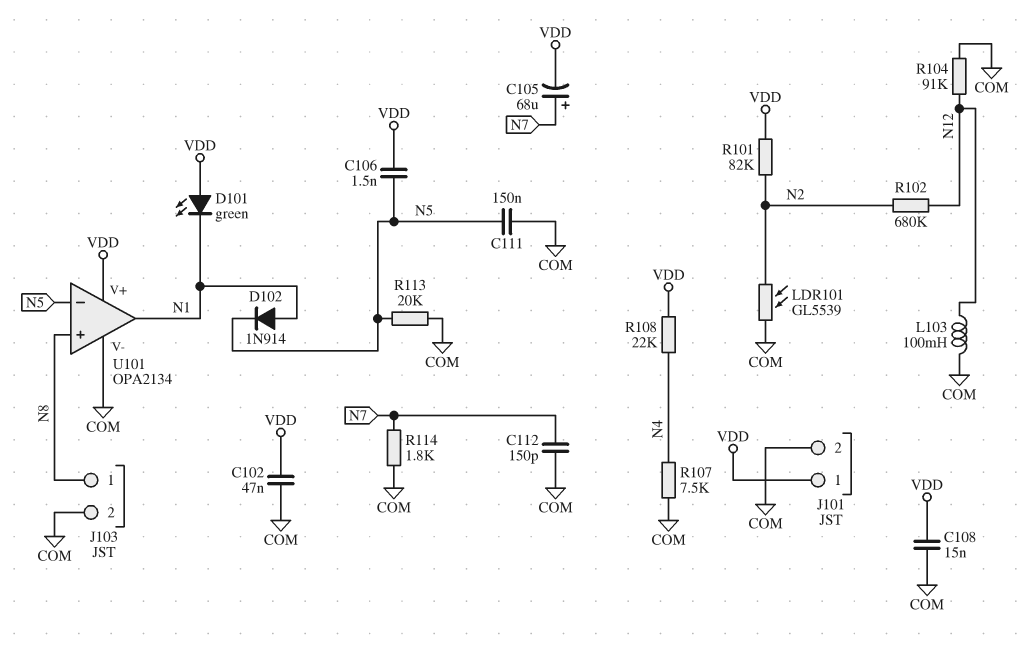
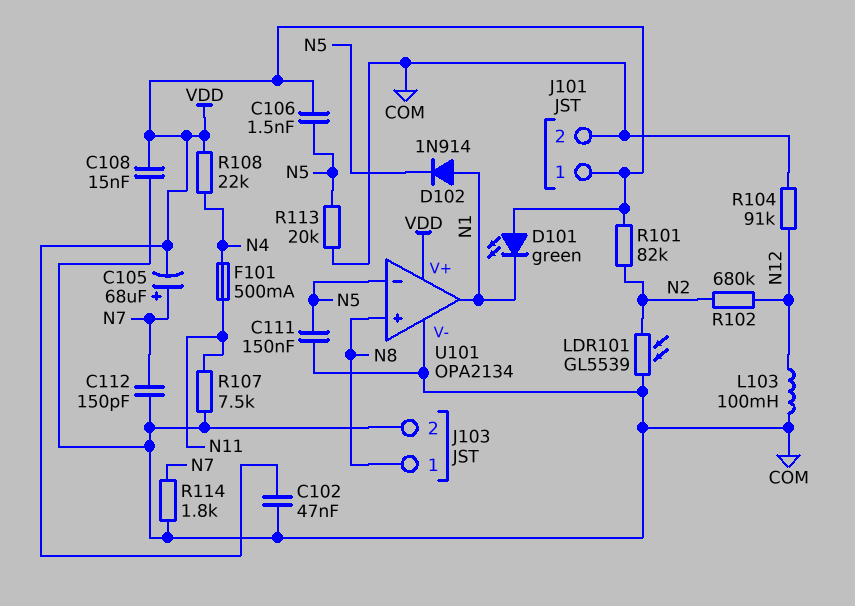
F101: none -> 500mA (N4, N11)
R107: 7.5k (COM, N4) -> 7.5k (COM, N11)

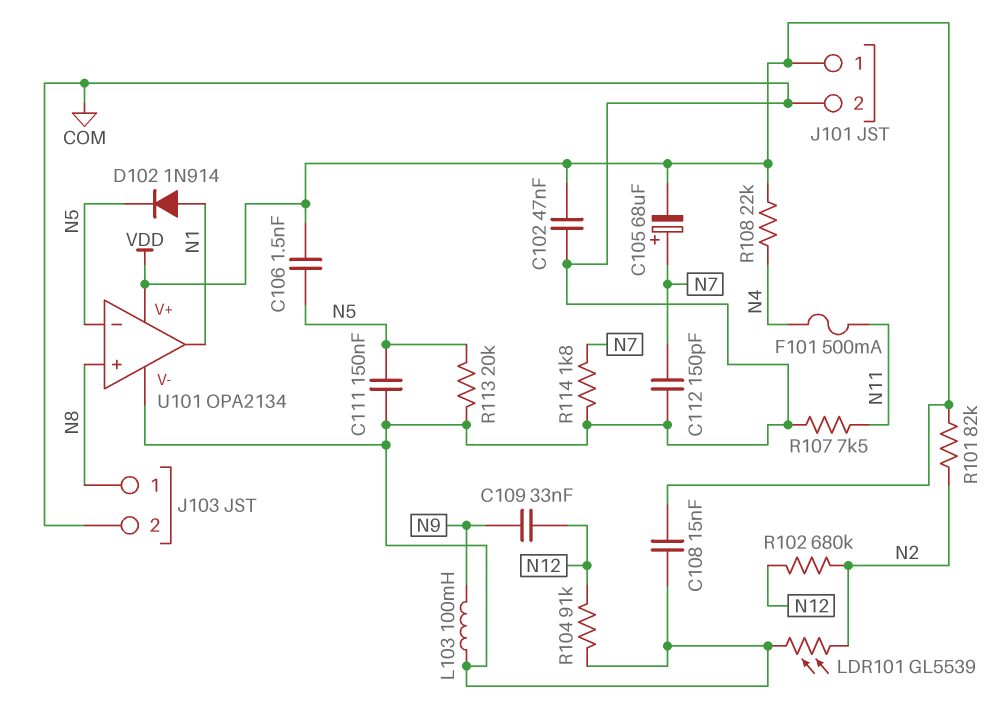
C109: none -> 33nF (N9, N12)
D101: LED green (A VDD, K N1) -> none
L103: 100mH (COM, N12) -> 100mH (COM, N9)

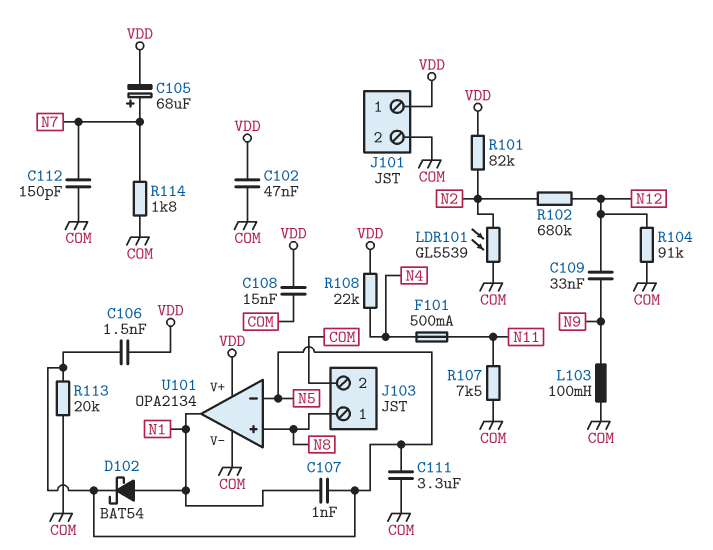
C107: none -> 1nF (N1, N5)
C111: 150nF (COM, N5) -> 3.3uF (COM, N5)
D102: diode 1N914 (A N1, K N5) -> schottky BAT54 (A N1, K N5)

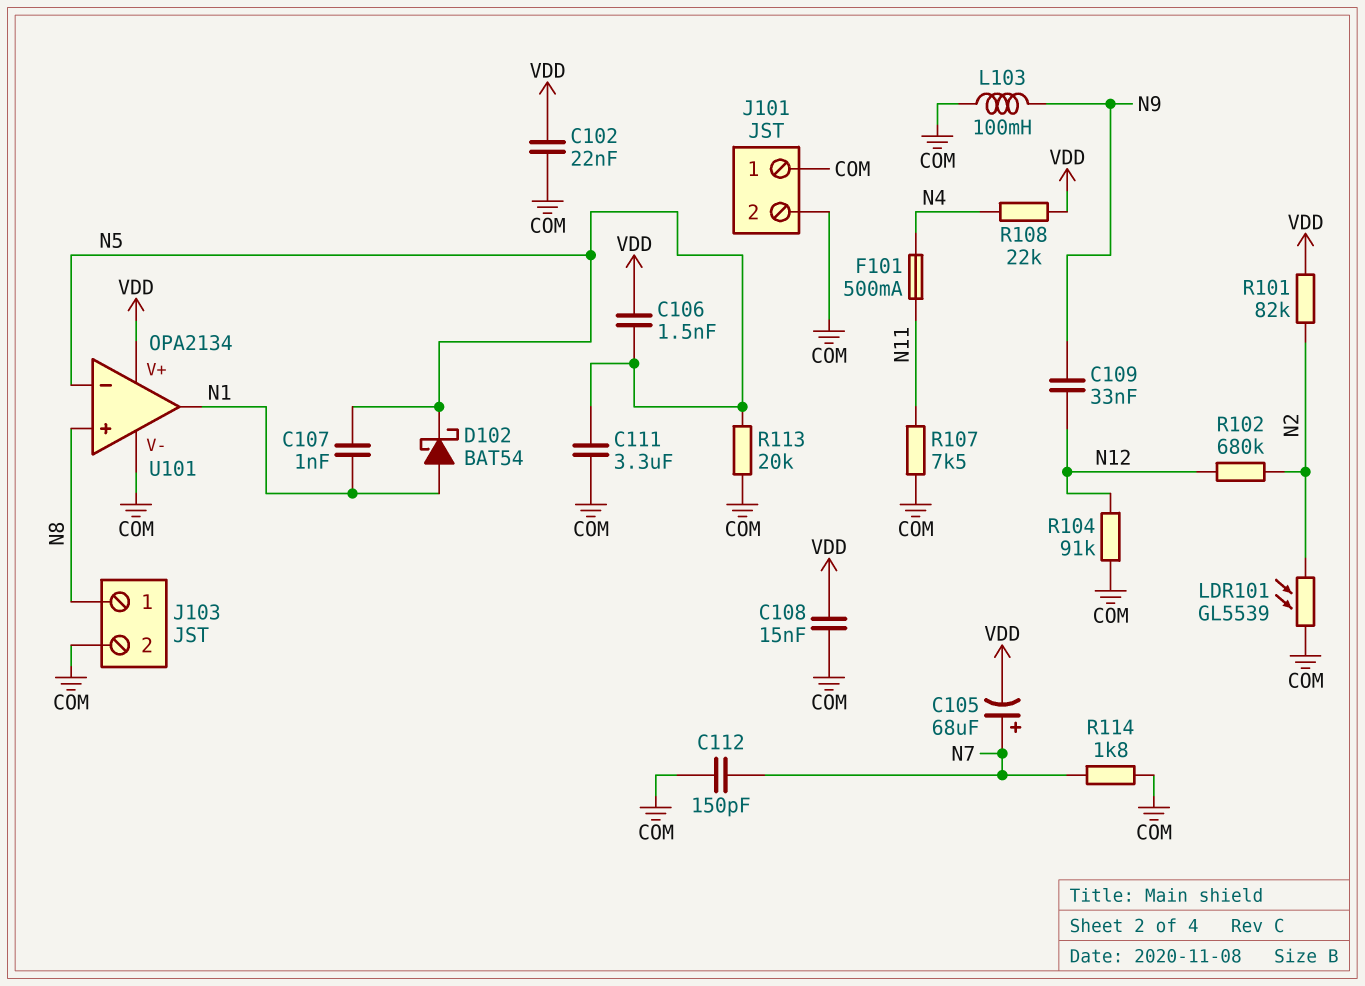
C102: 47nF (COM, VDD) -> 22nF (COM, VDD)
J101 pin 1: VDD -> COM

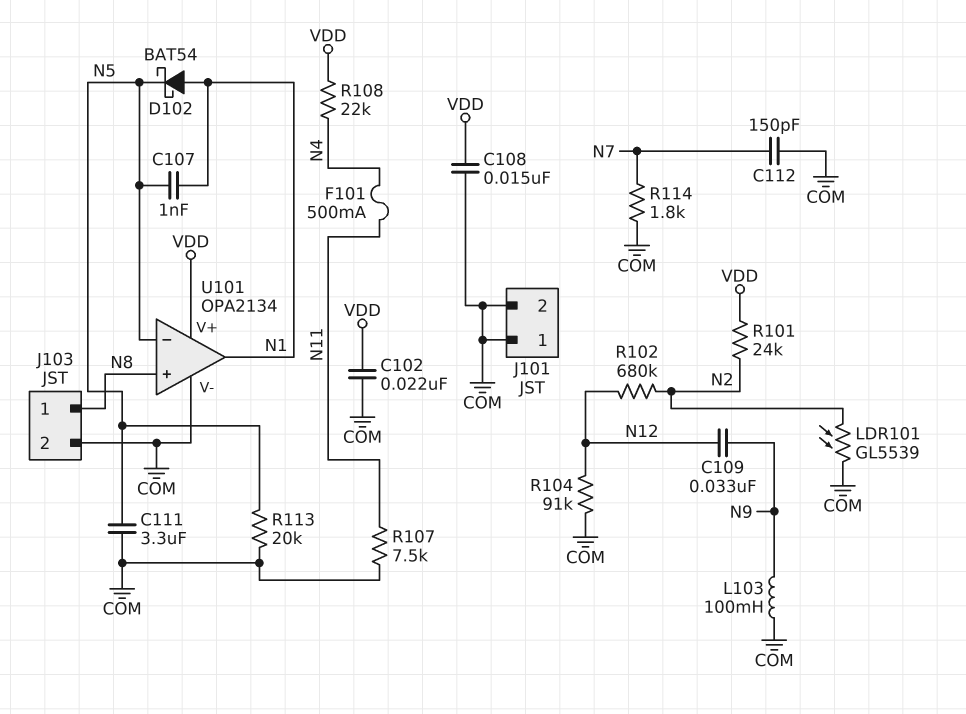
C105: 68uF (plus N7, minus VDD) -> none
C106: 1.5nF (N5, VDD) -> none
R101: 82k (N2, VDD) -> 24k (N2, VDD)

